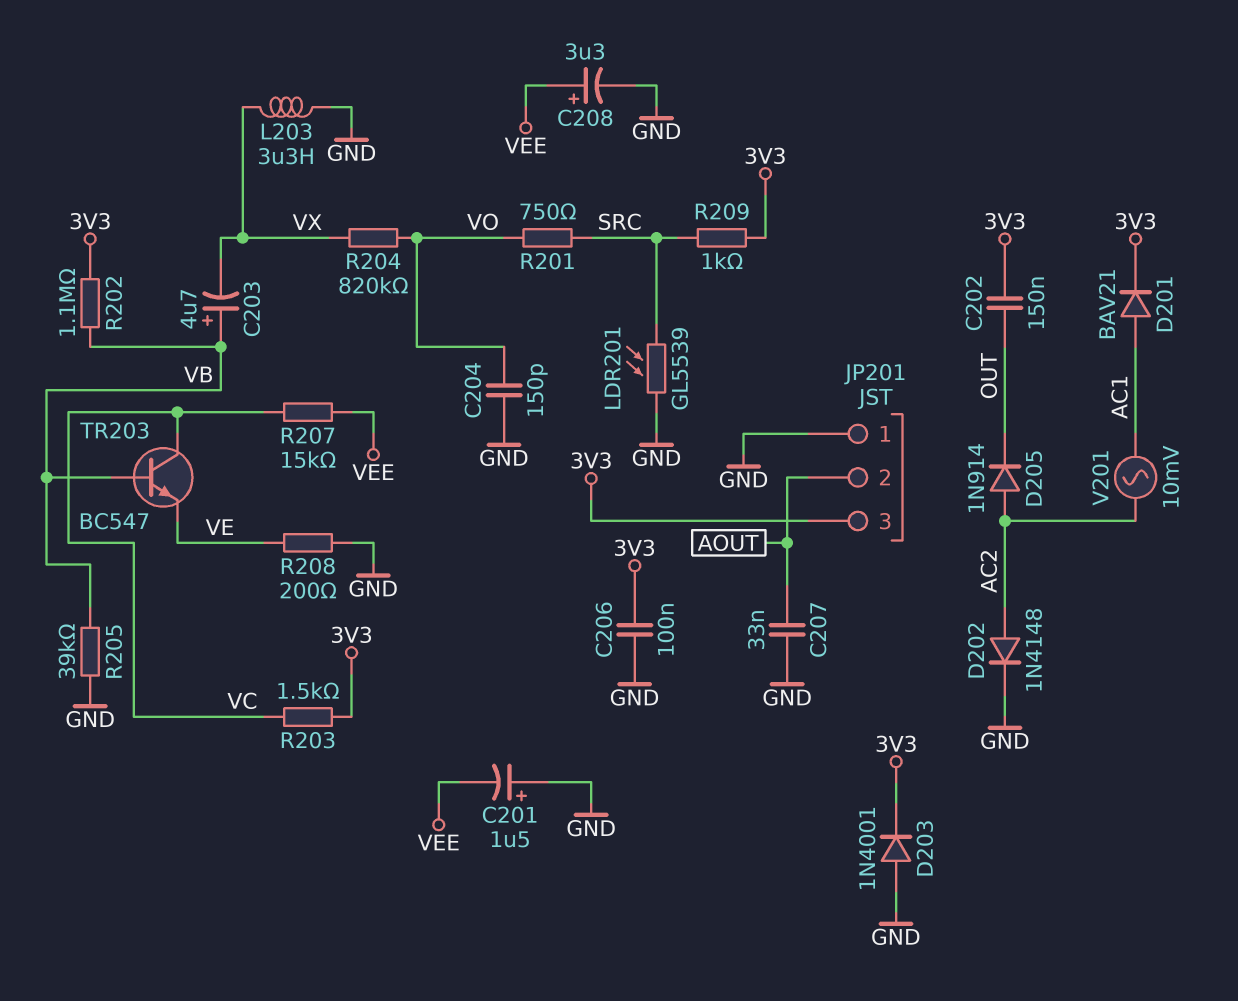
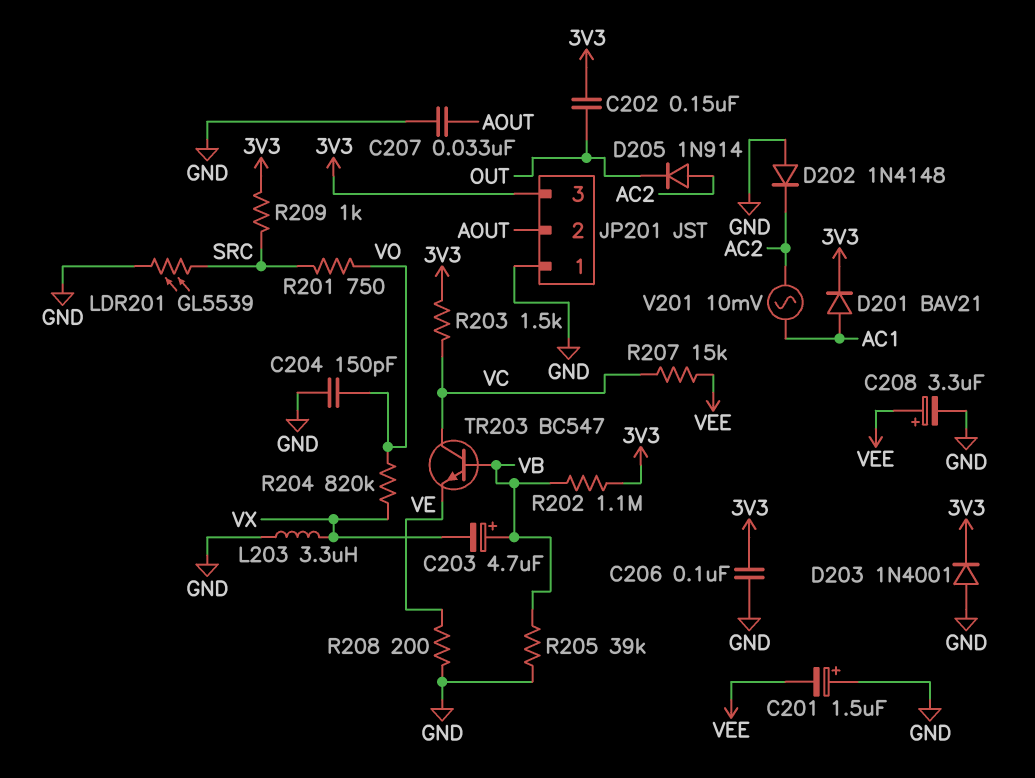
D202: diode 1N4148 (A AC2, K GND) -> diode 1N4148 (A GND, K AC2)

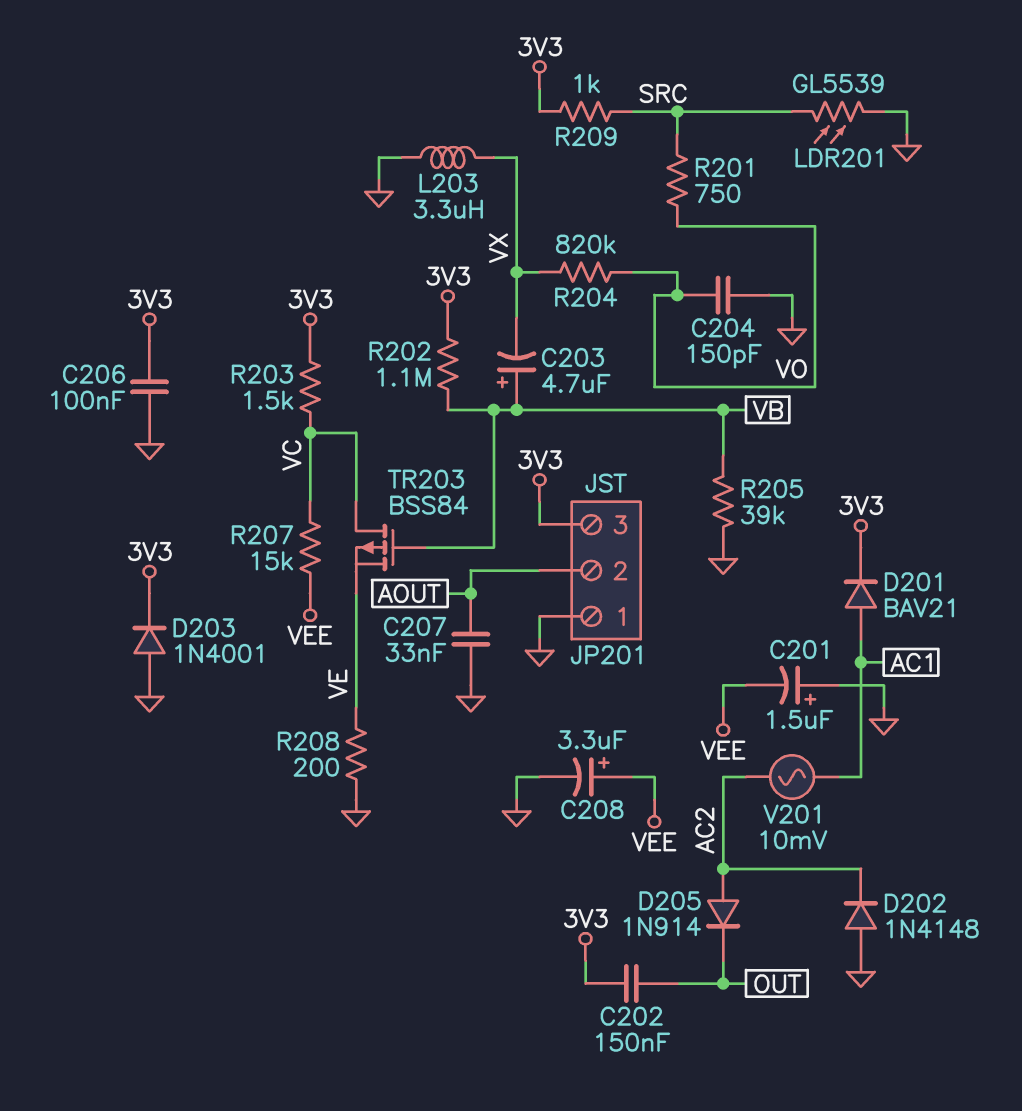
TR203: NPN BC547 (B VB, C VC, E VE) -> PMOS BSS84 (G VB, D VC, S VE)

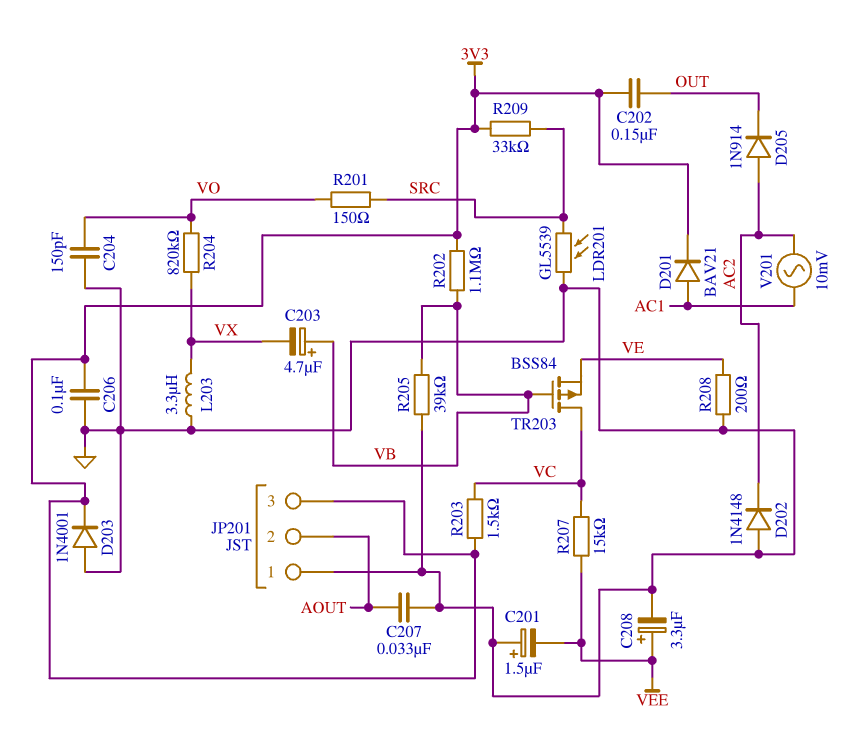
R201: 750 (SRC, VO) -> 150 (SRC, VO)
R209: 1k (3V3, SRC) -> 33k (3V3, SRC)

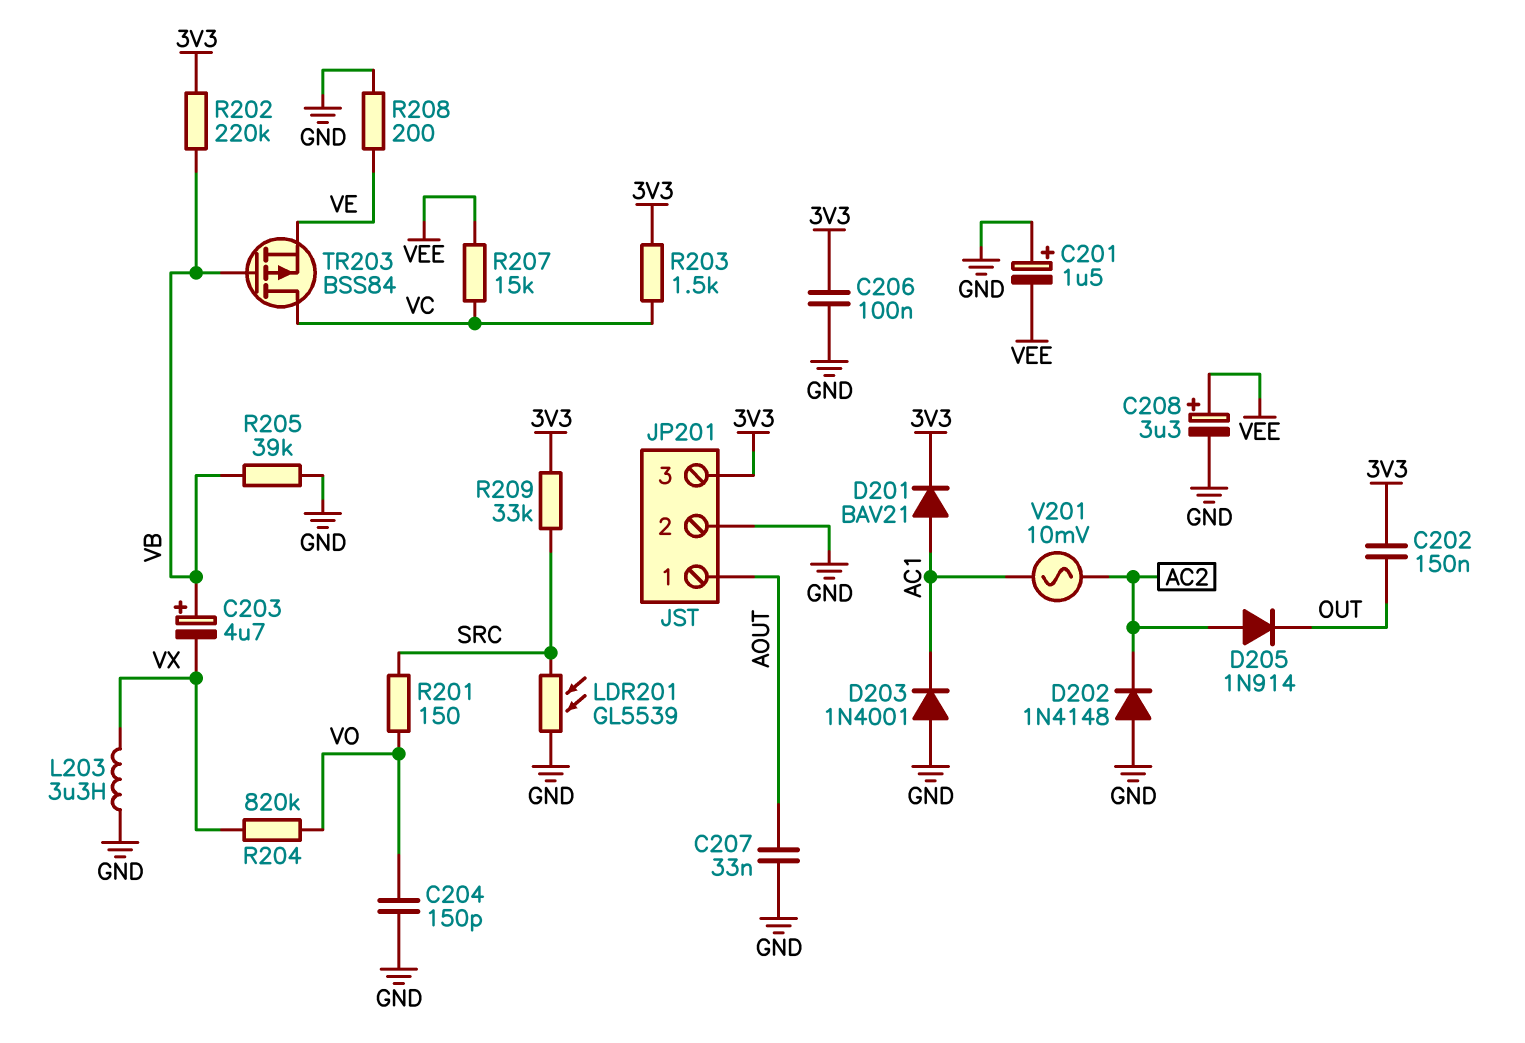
D203: diode 1N4001 (A GND, K 3V3) -> diode 1N4001 (A GND, K AC1)
JP201 pin 1: GND -> AOUT
JP201 pin 2: AOUT -> GND
R202: 1.1M (3V3, VB) -> 220k (3V3, VB)

